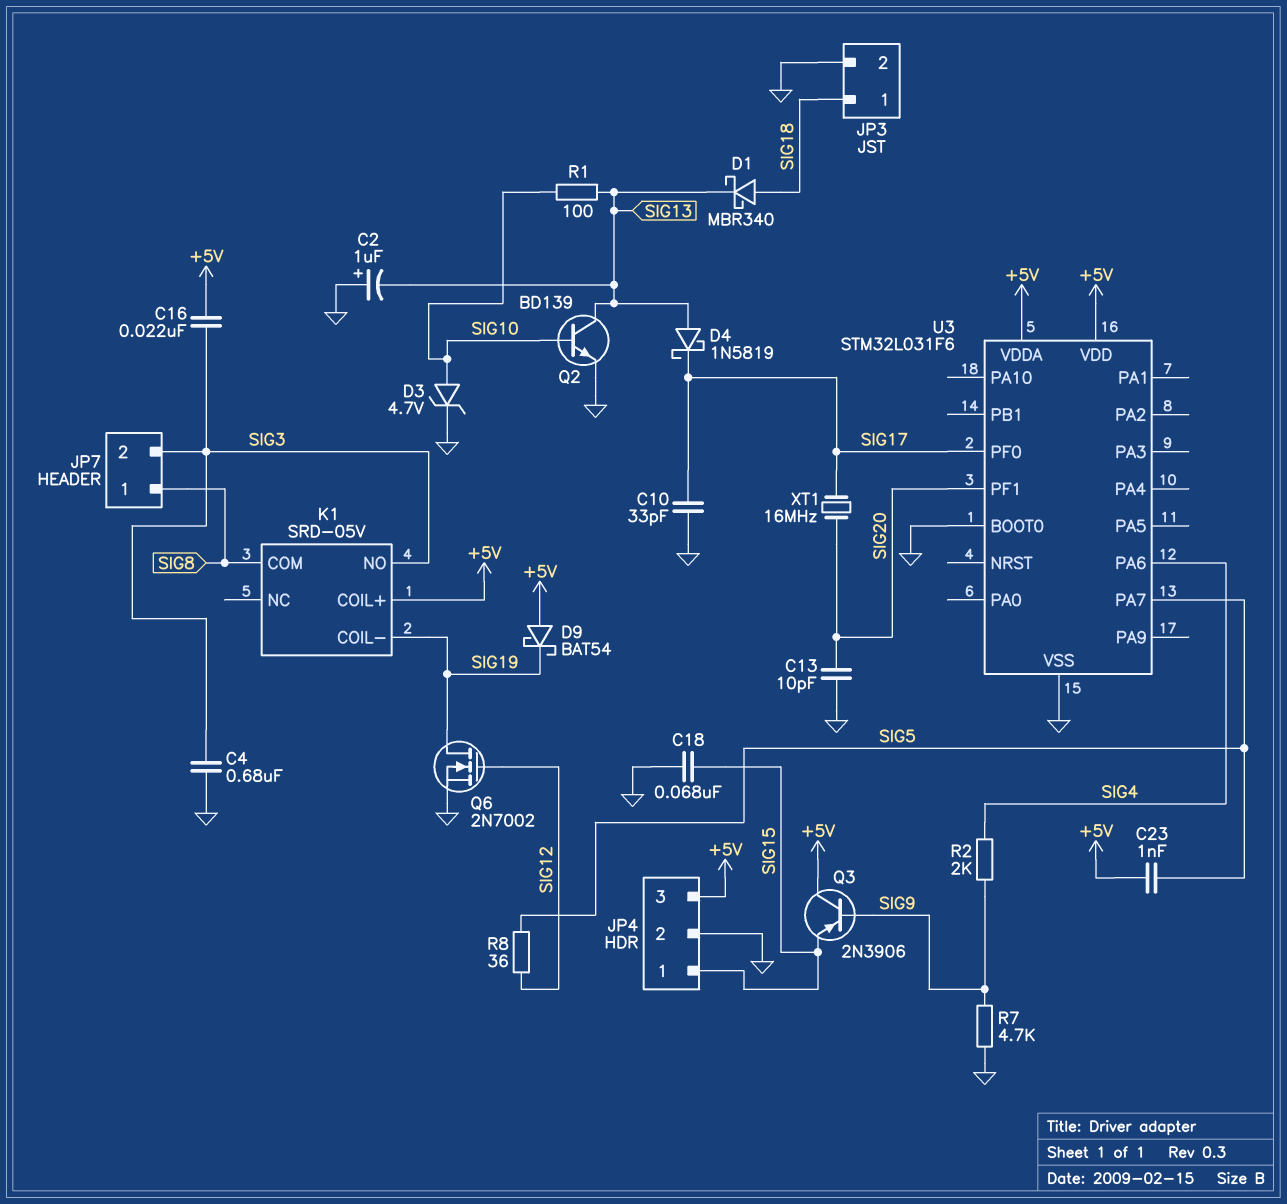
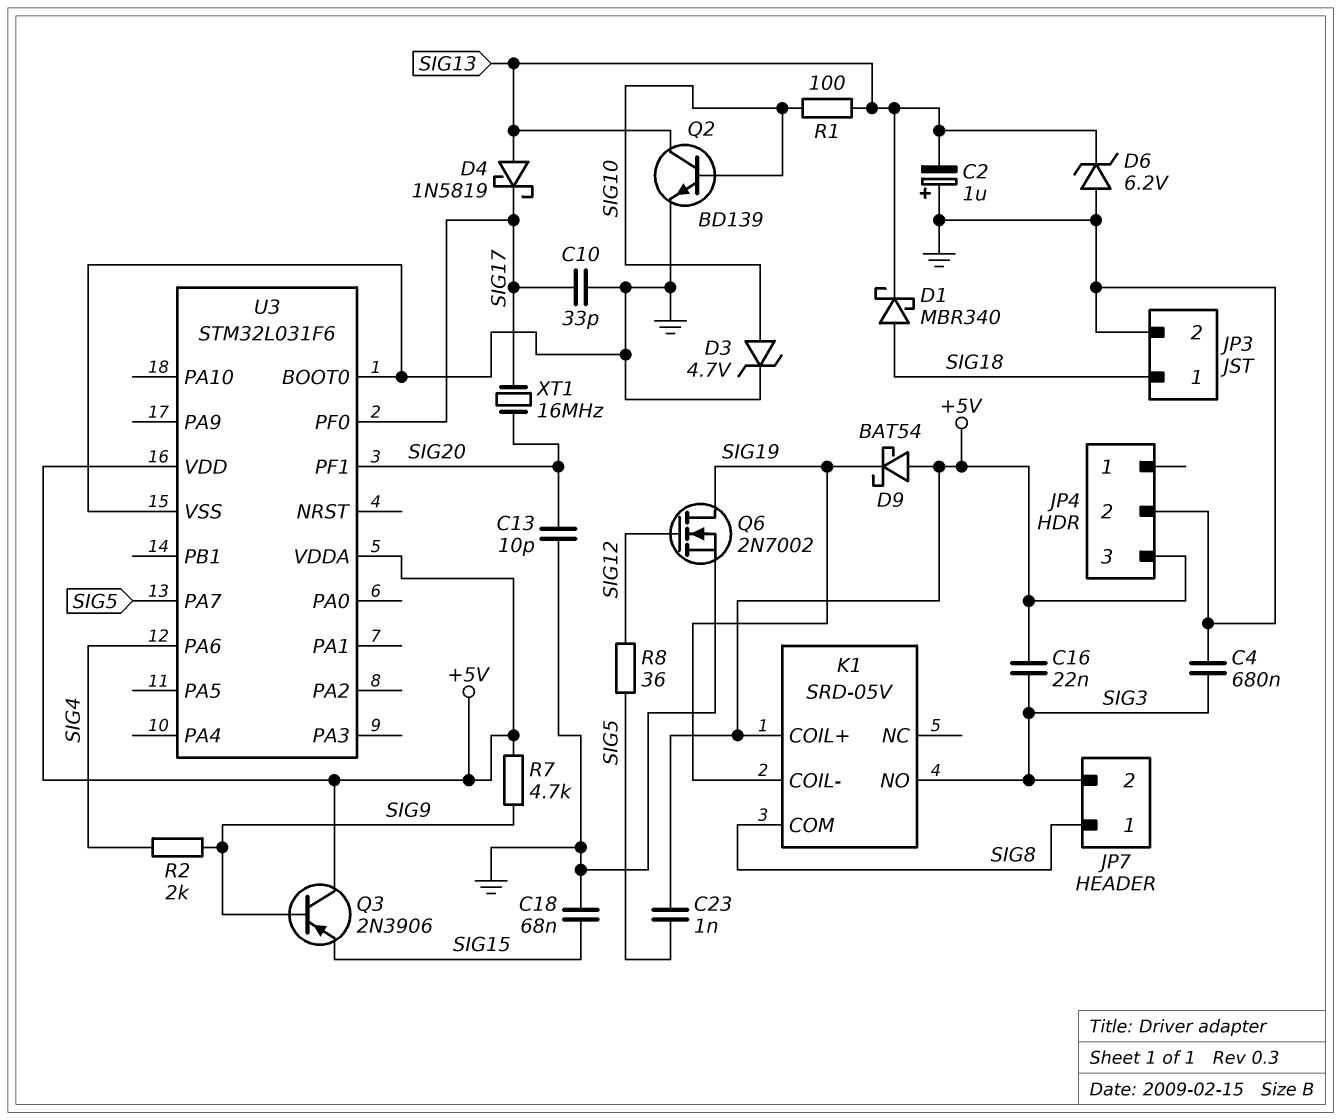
D6: none -> zener 6.2V (A GND, K SIG13)
JP4 pin 1: SIG15 -> none
R7: 4.7k (GND, SIG9) -> 4.7k (+5V, SIG9)

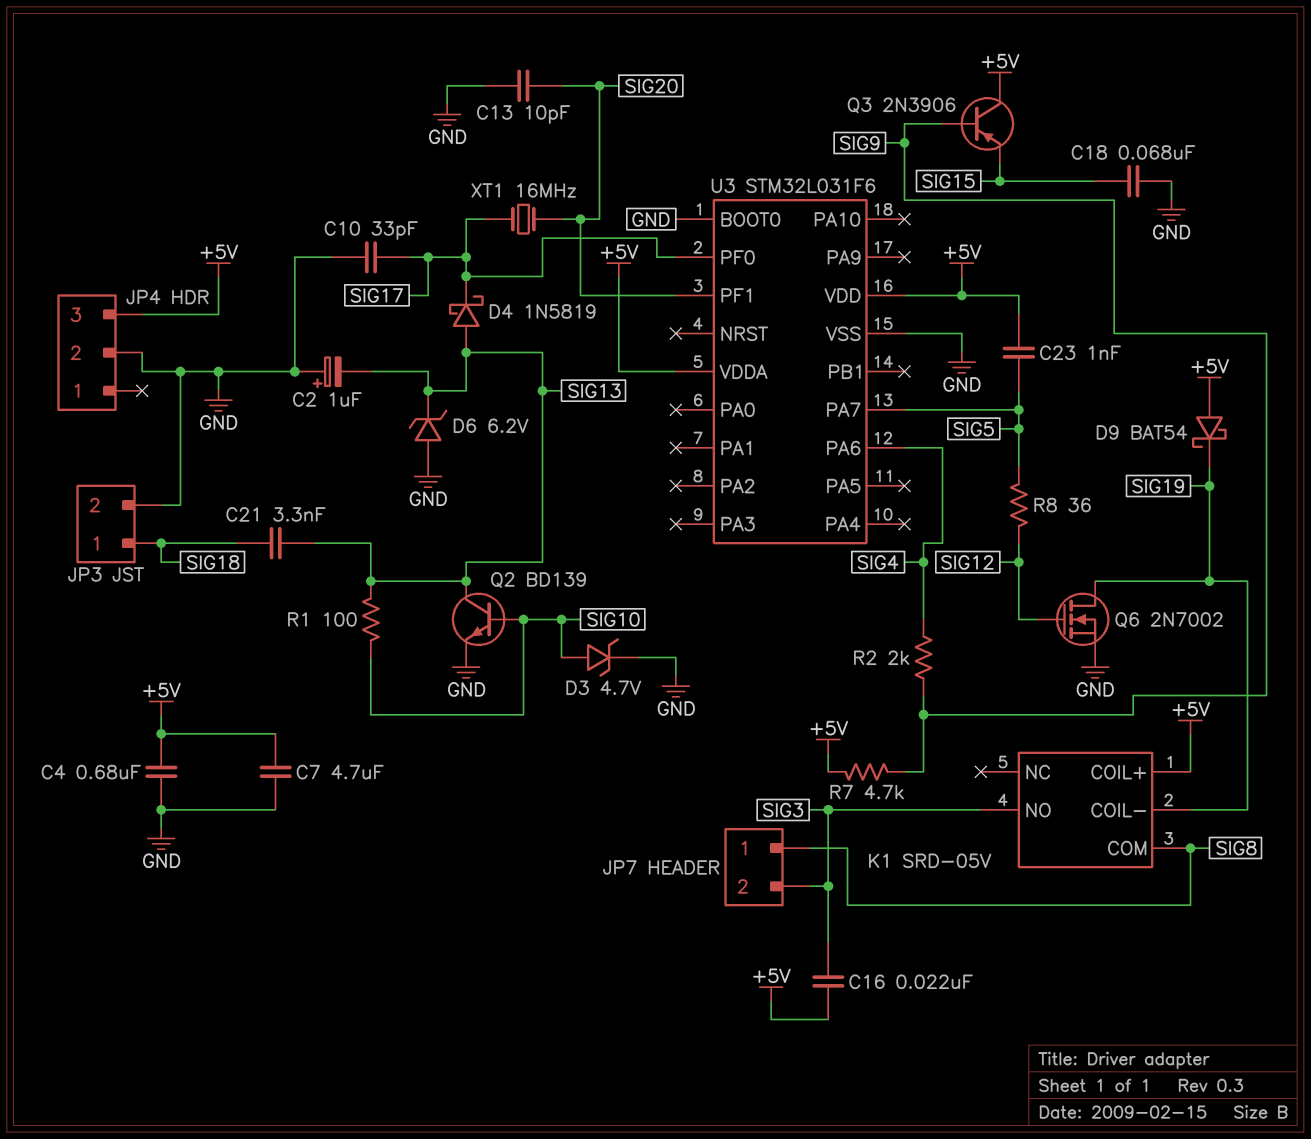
C4: 680nF (GND, SIG3) -> 680nF (+5V, GND)
C7: none -> 4.7uF (+5V, GND)
C21: none -> 3.3nF (SIG13, SIG18)
D1: schottky MBR340 (A SIG18, K SIG13) -> none

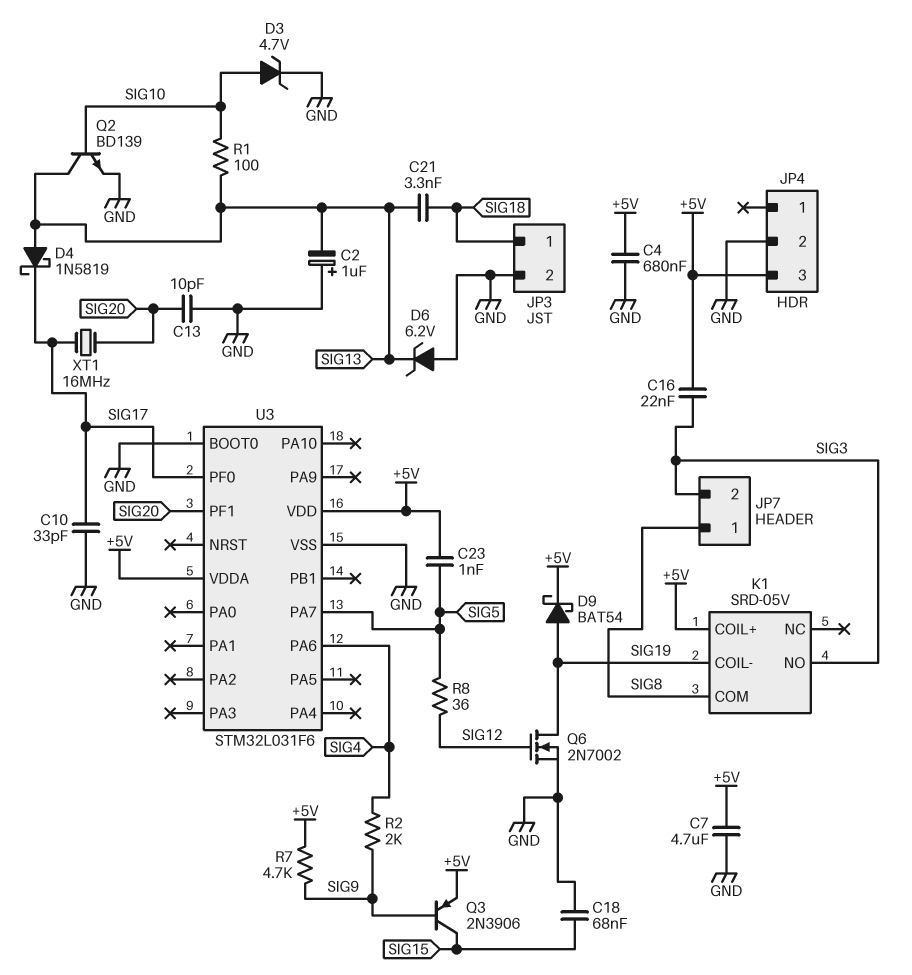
D9: schottky BAT54 (A +5V, K SIG19) -> schottky BAT54 (A SIG19, K +5V)
Q3: PNP 2N3906 (B SIG9, C +5V, E SIG15) -> PNP 2N3906 (B SIG9, C SIG15, E +5V)

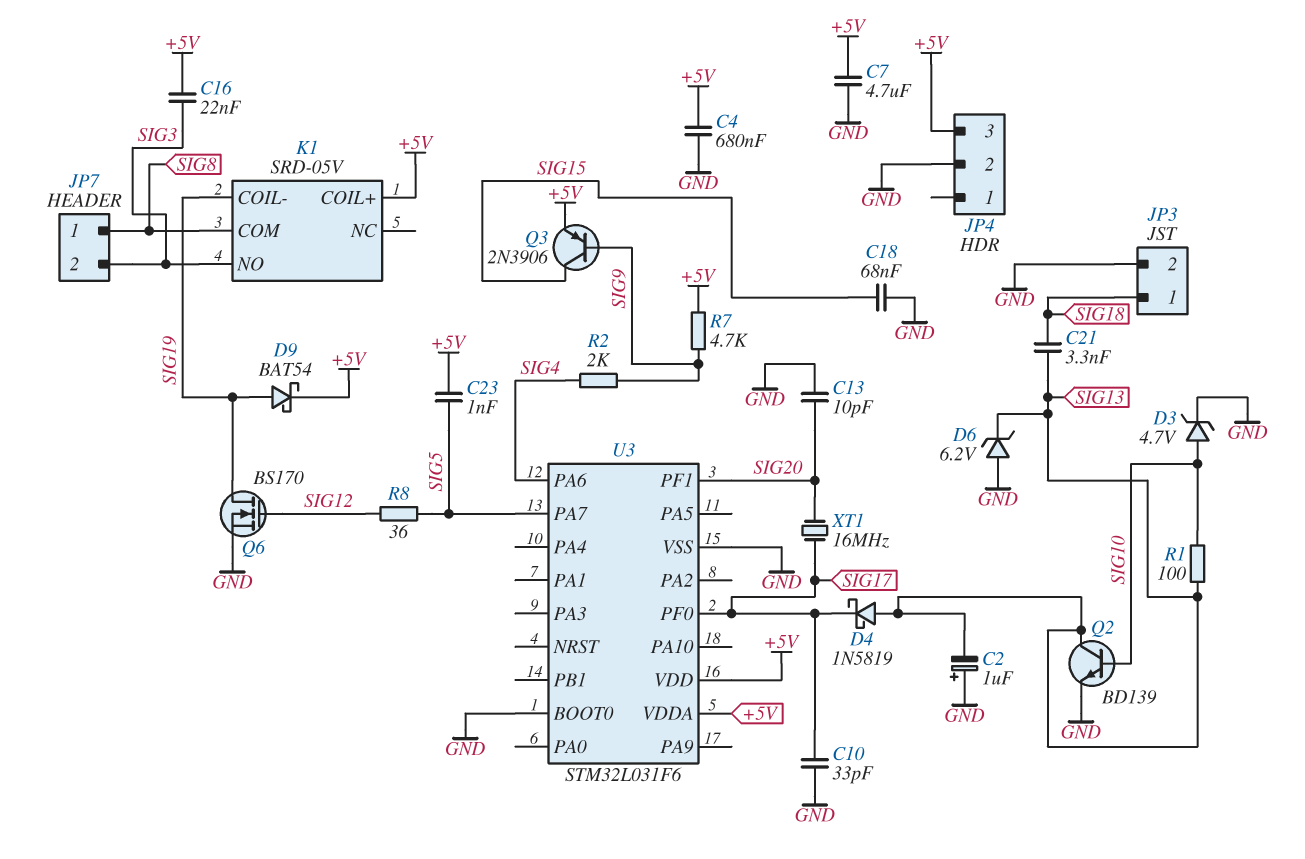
Q6: NMOS 2N7002 (G SIG12, D SIG19, S GND) -> NMOS BS170 (G SIG12, D SIG19, S GND)

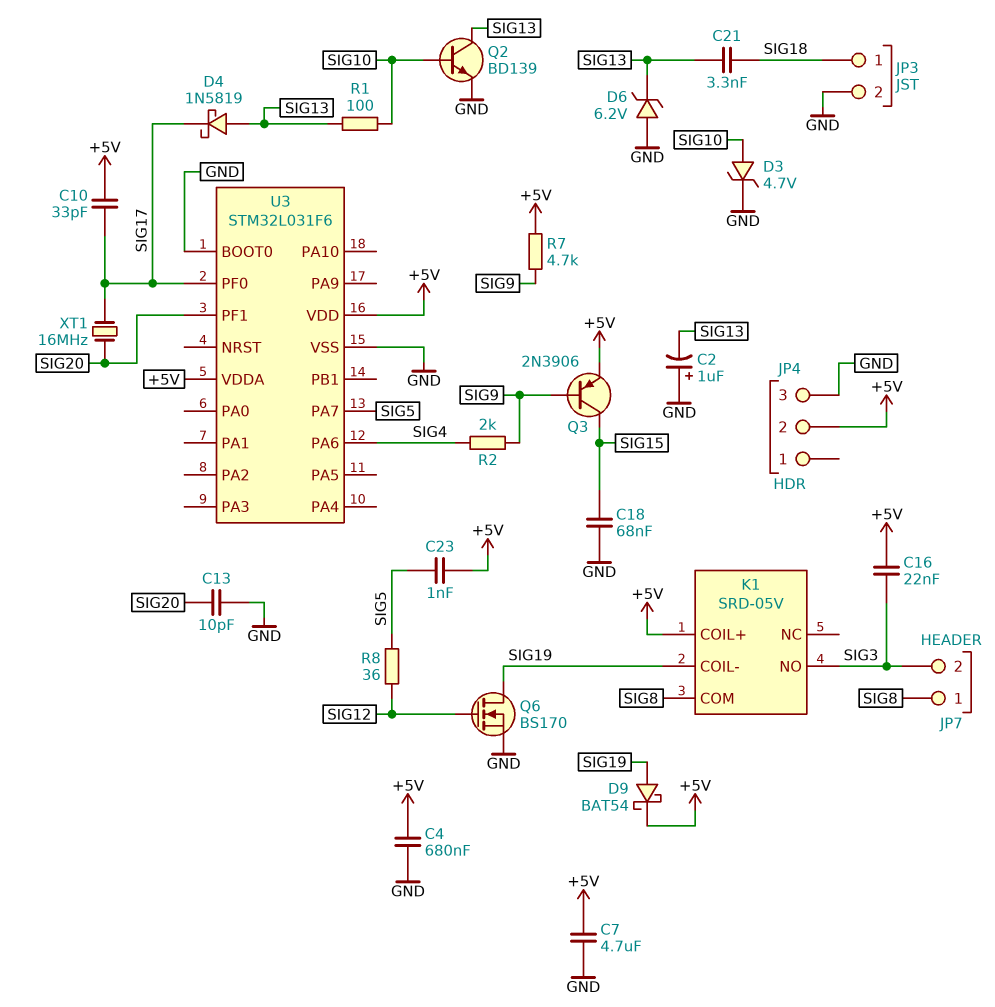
C10: 33pF (GND, SIG17) -> 33pF (+5V, SIG17)
JP4 pin 2: GND -> +5V
JP4 pin 3: +5V -> GND

